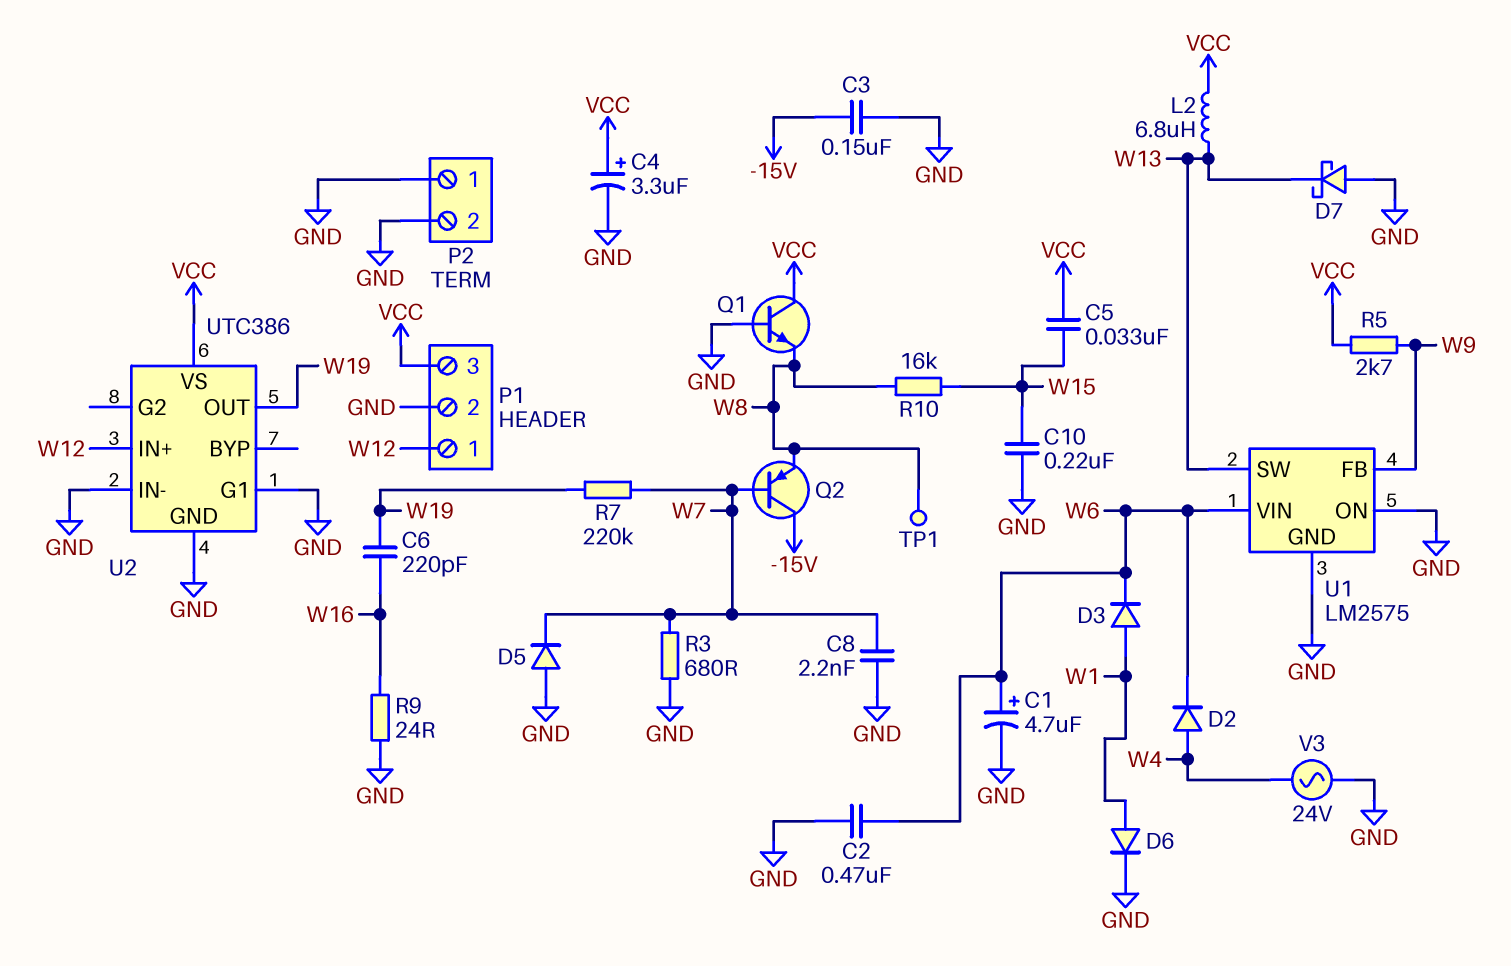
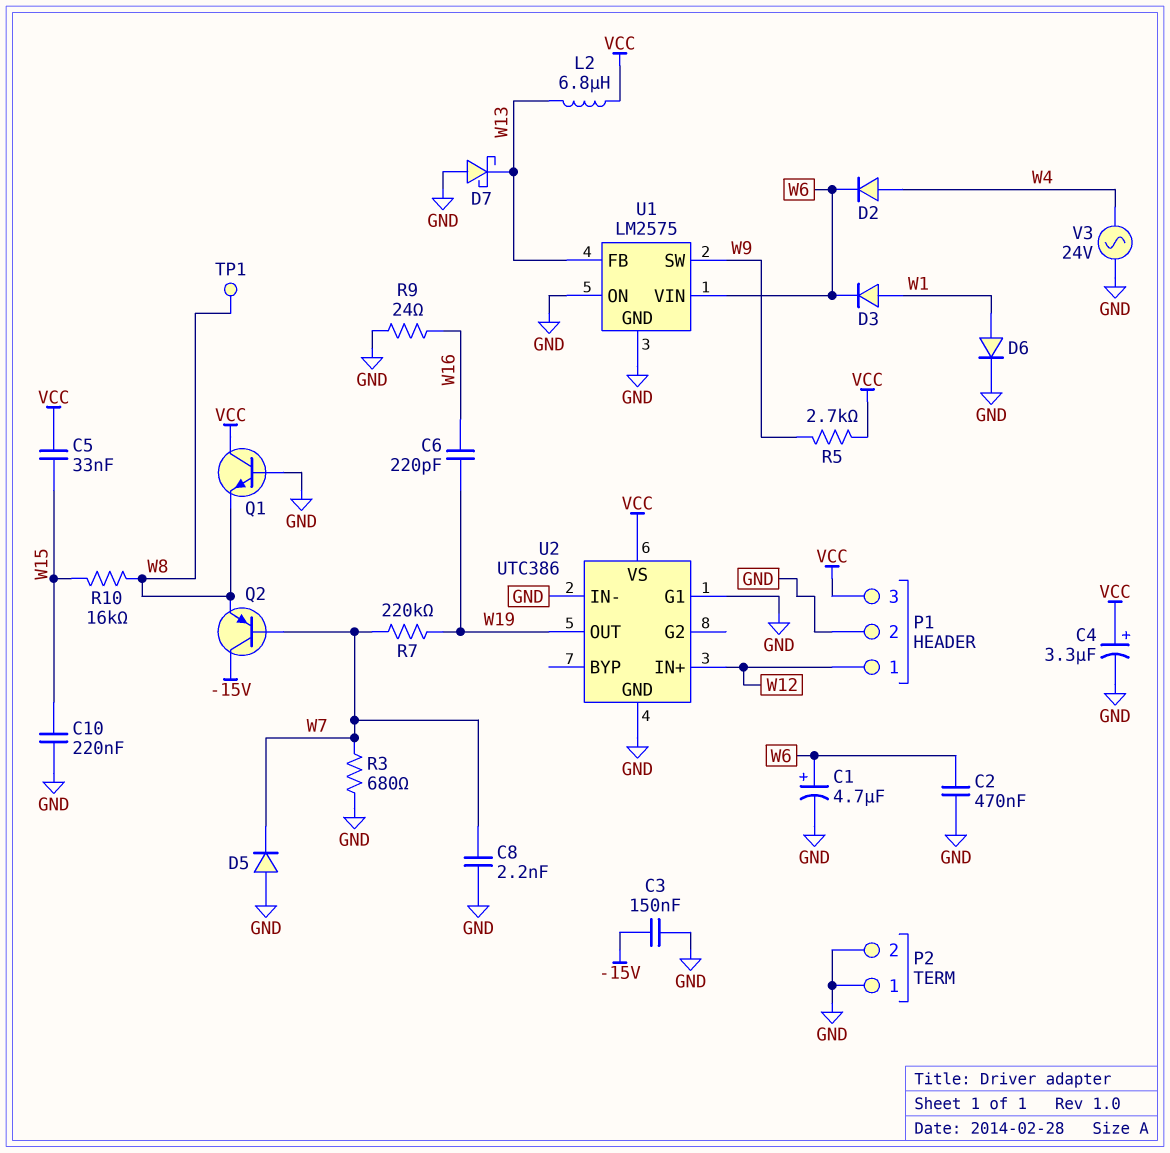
U1 pin FB: W9 -> W13
U1 pin SW: W13 -> W9

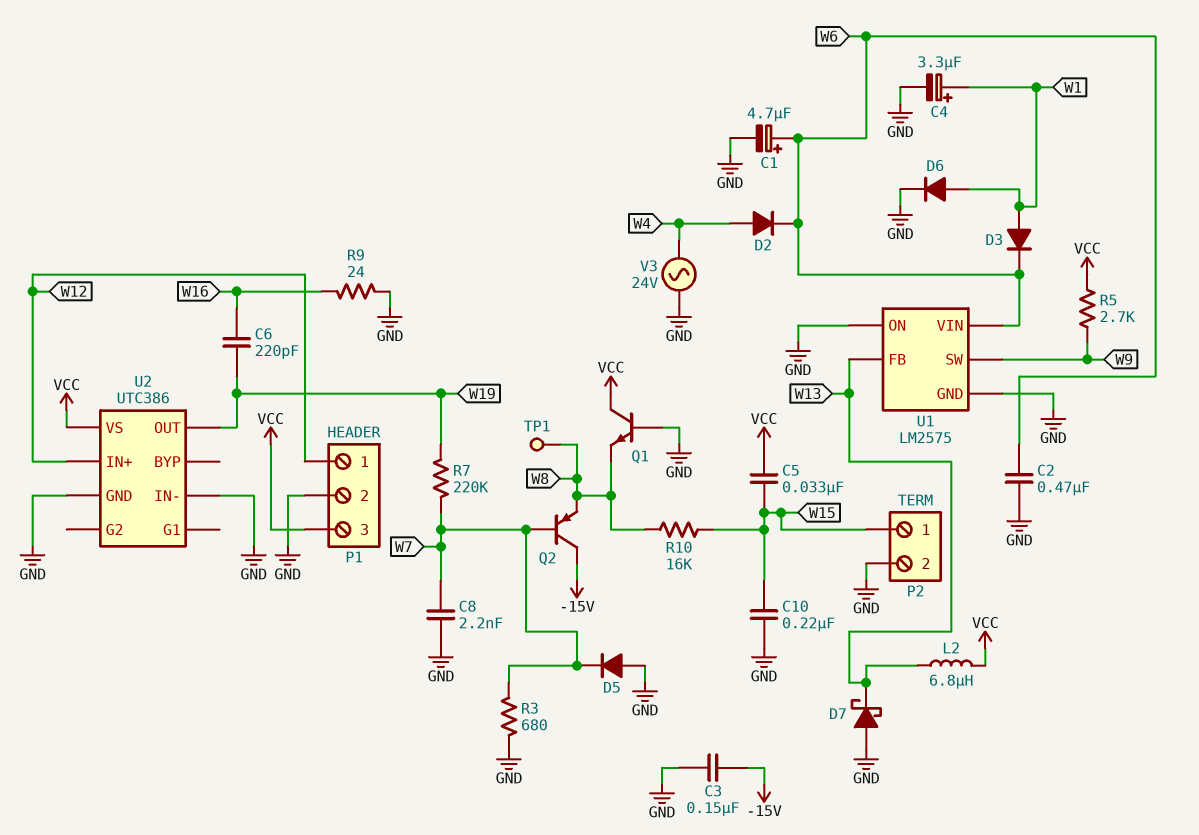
C4: 3.3uF (plus VCC, minus GND) -> 3.3uF (plus W1, minus GND)
P2 pin 1: GND -> W15
U2 pin G1: GND -> none

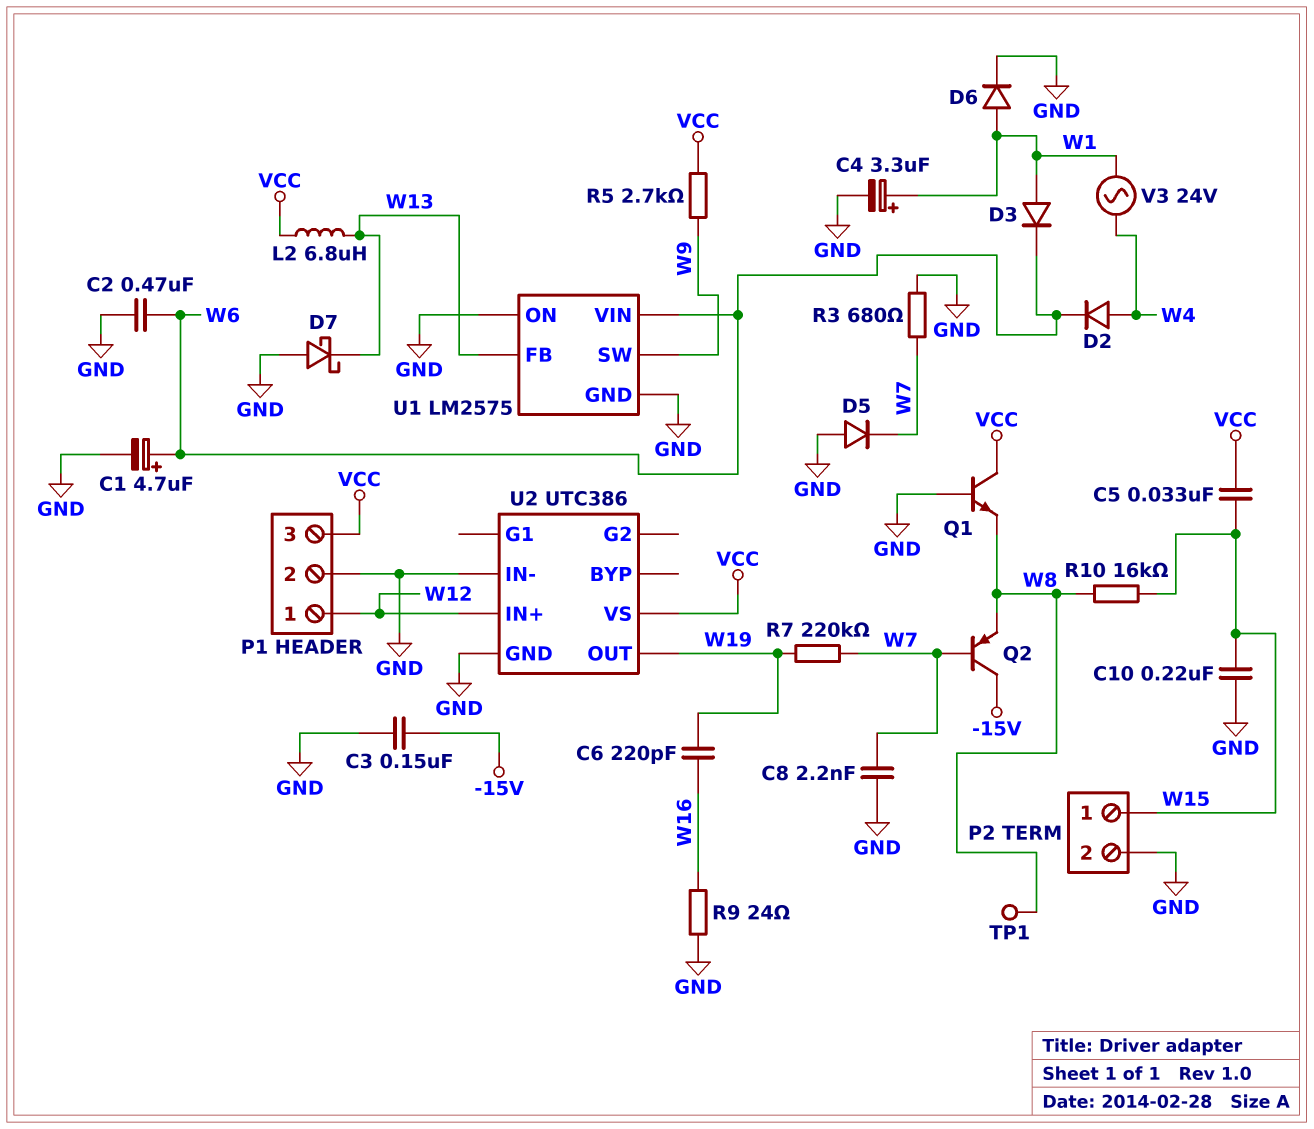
V3: AC 24V (GND, W4) -> AC 24V (W1, W4)

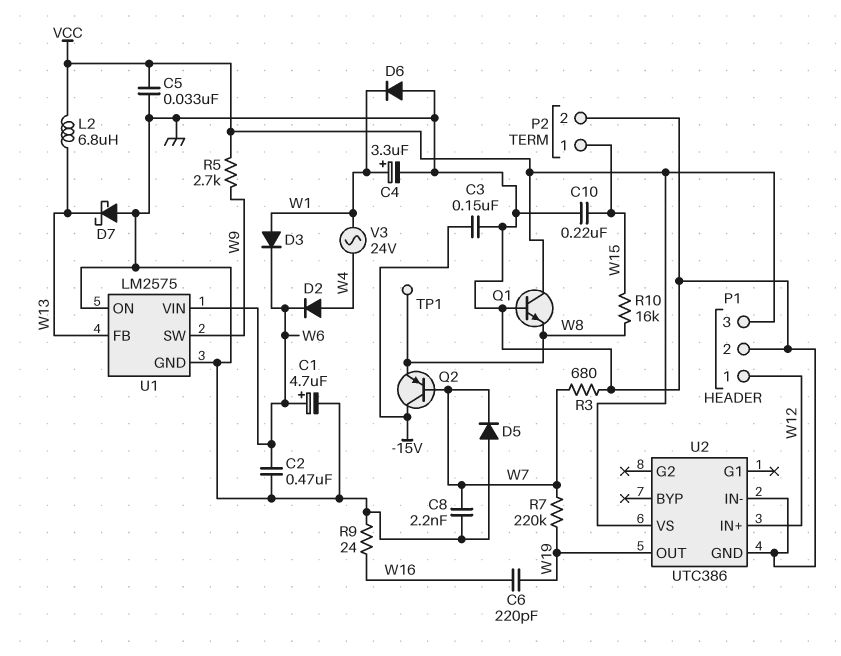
C5: 33nF (VCC, W15) -> 33nF (GND, VCC)
D6: diode (A W1, K GND) -> diode (A GND, K W1)

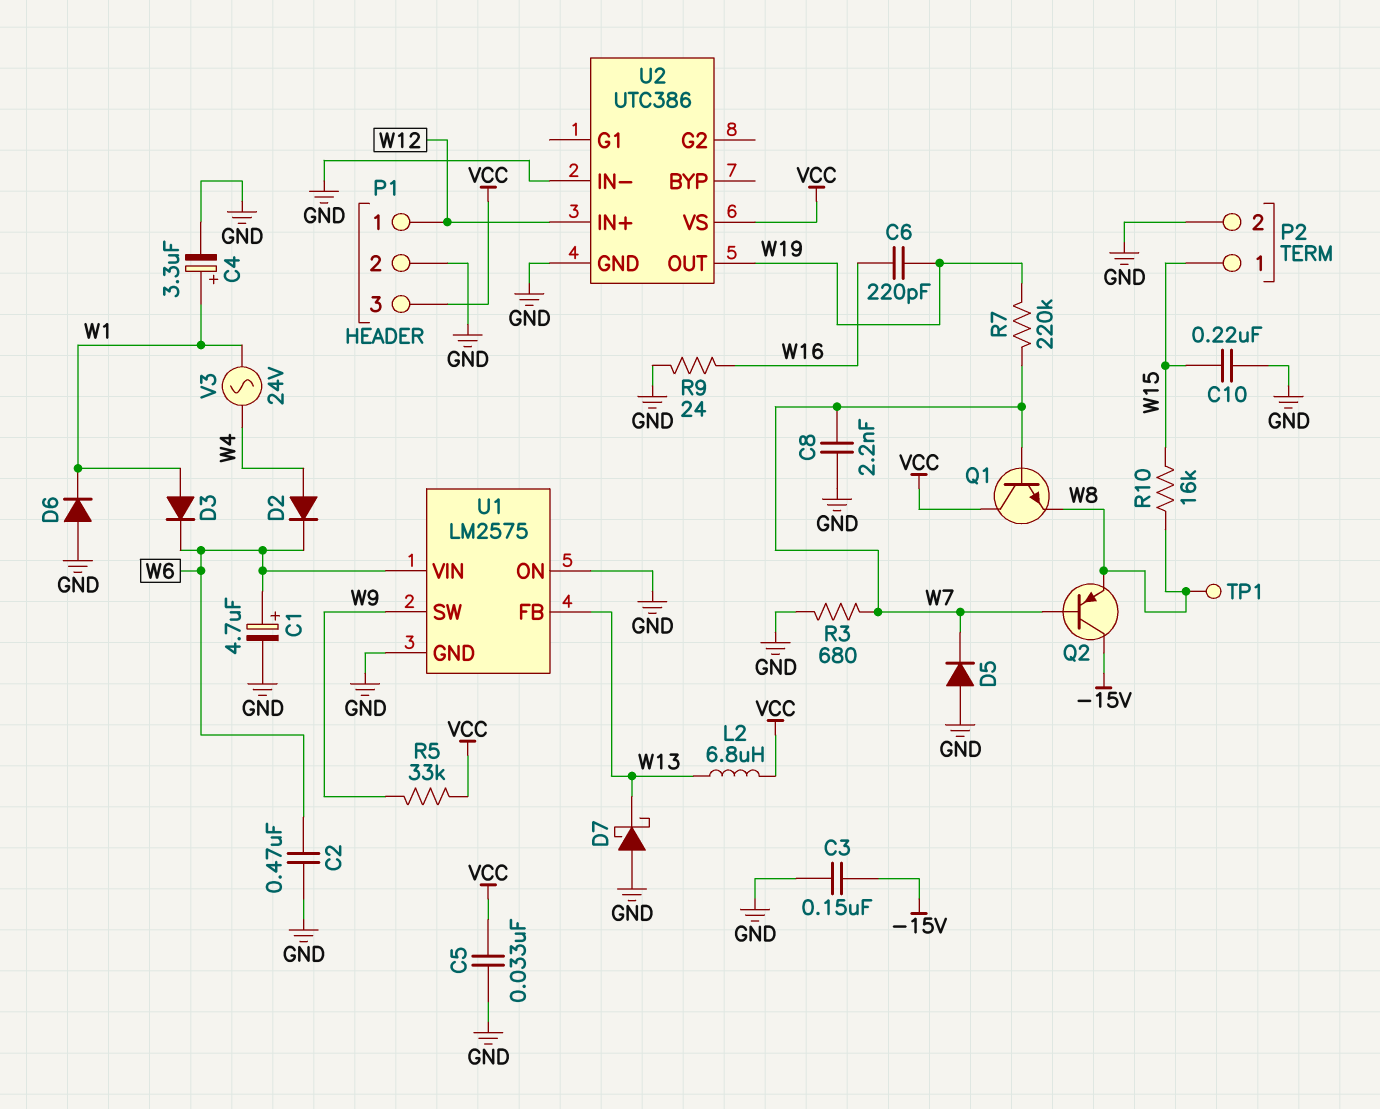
Q1: NPN (B GND, C VCC, E W8) -> NPN (B W7, C VCC, E W8)
R5: 2.7k (VCC, W9) -> 33k (VCC, W9)

